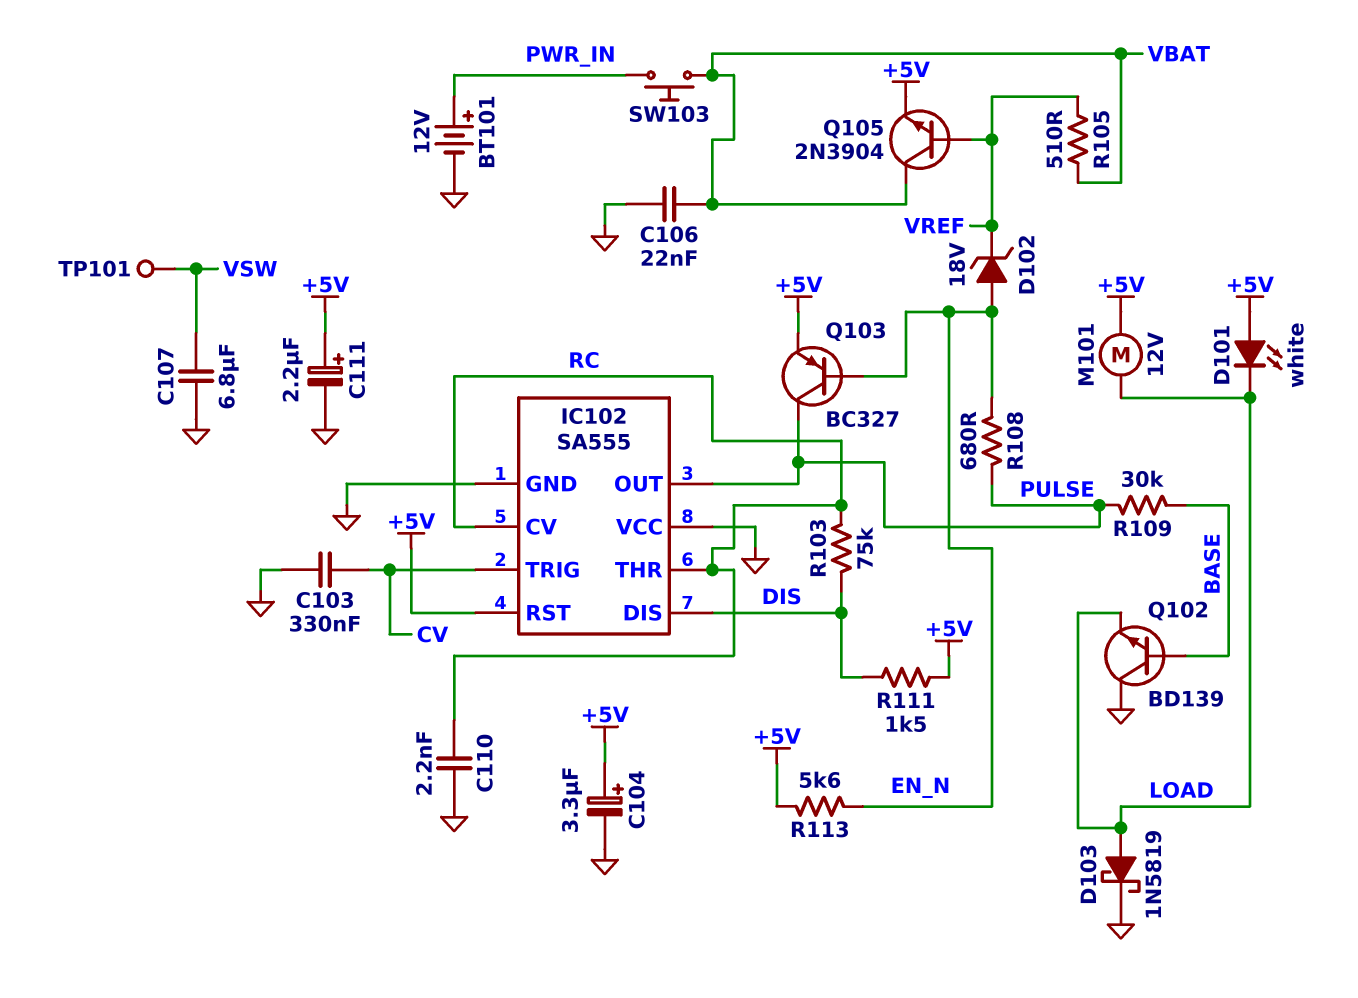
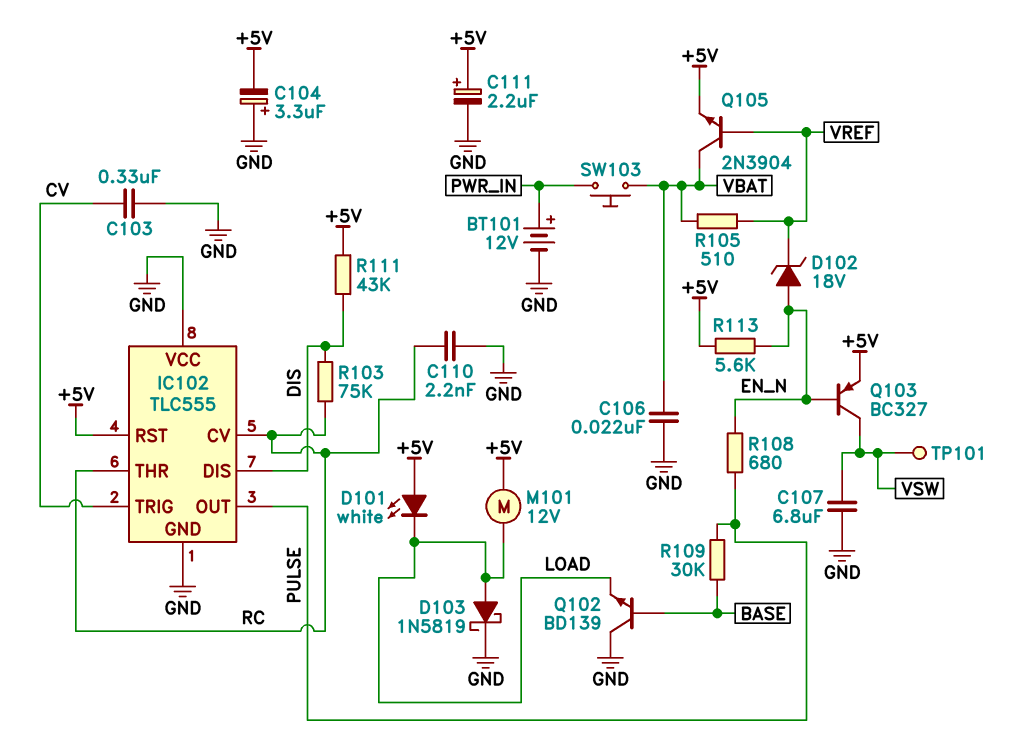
C104: 3.3uF (plus +5V, minus GND) -> 3.3uF (plus GND, minus +5V)
IC102: SA555 -> TLC555
Q103: PNP BC327 (B EN_N, C PULSE, E +5V) -> PNP BC327 (B EN_N, C VSW, E +5V)
R111: 1.5k (+5V, DIS) -> 43k (+5V, DIS)

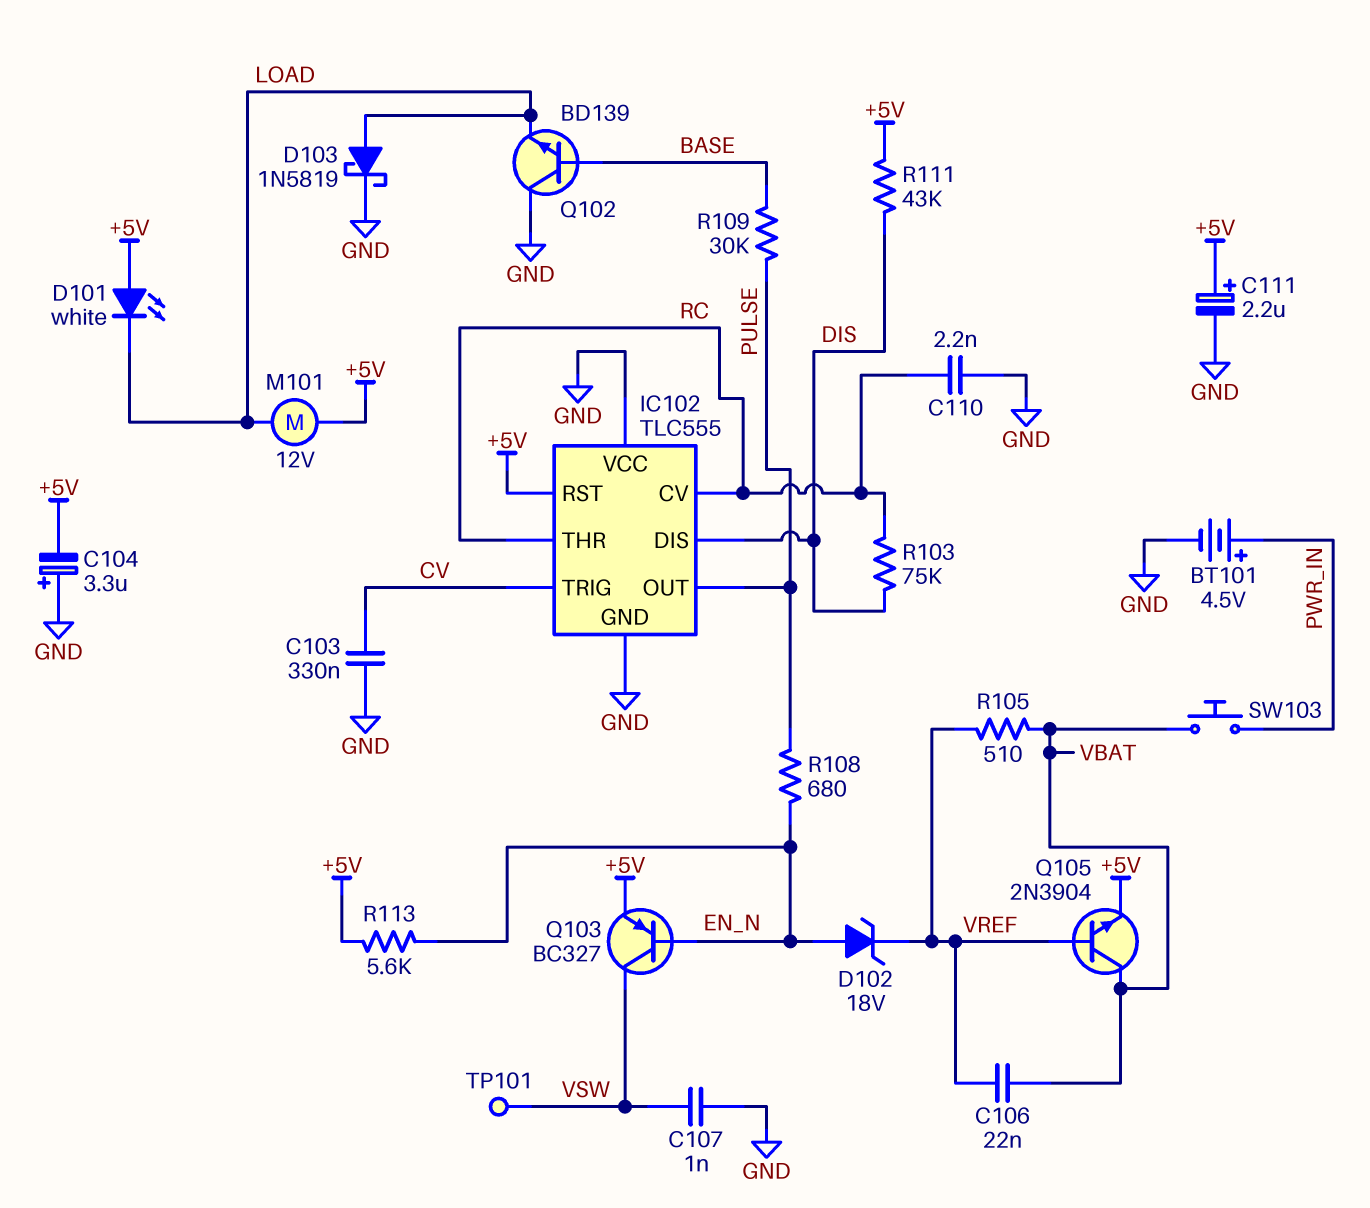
BT101: 12V (plus PWR_IN, minus GND) -> 4.5V (plus PWR_IN, minus GND)
C106: 22nF (GND, VBAT) -> 22nF (VBAT, VREF)
C107: 6.8uF (GND, VSW) -> 1nF (GND, VSW)

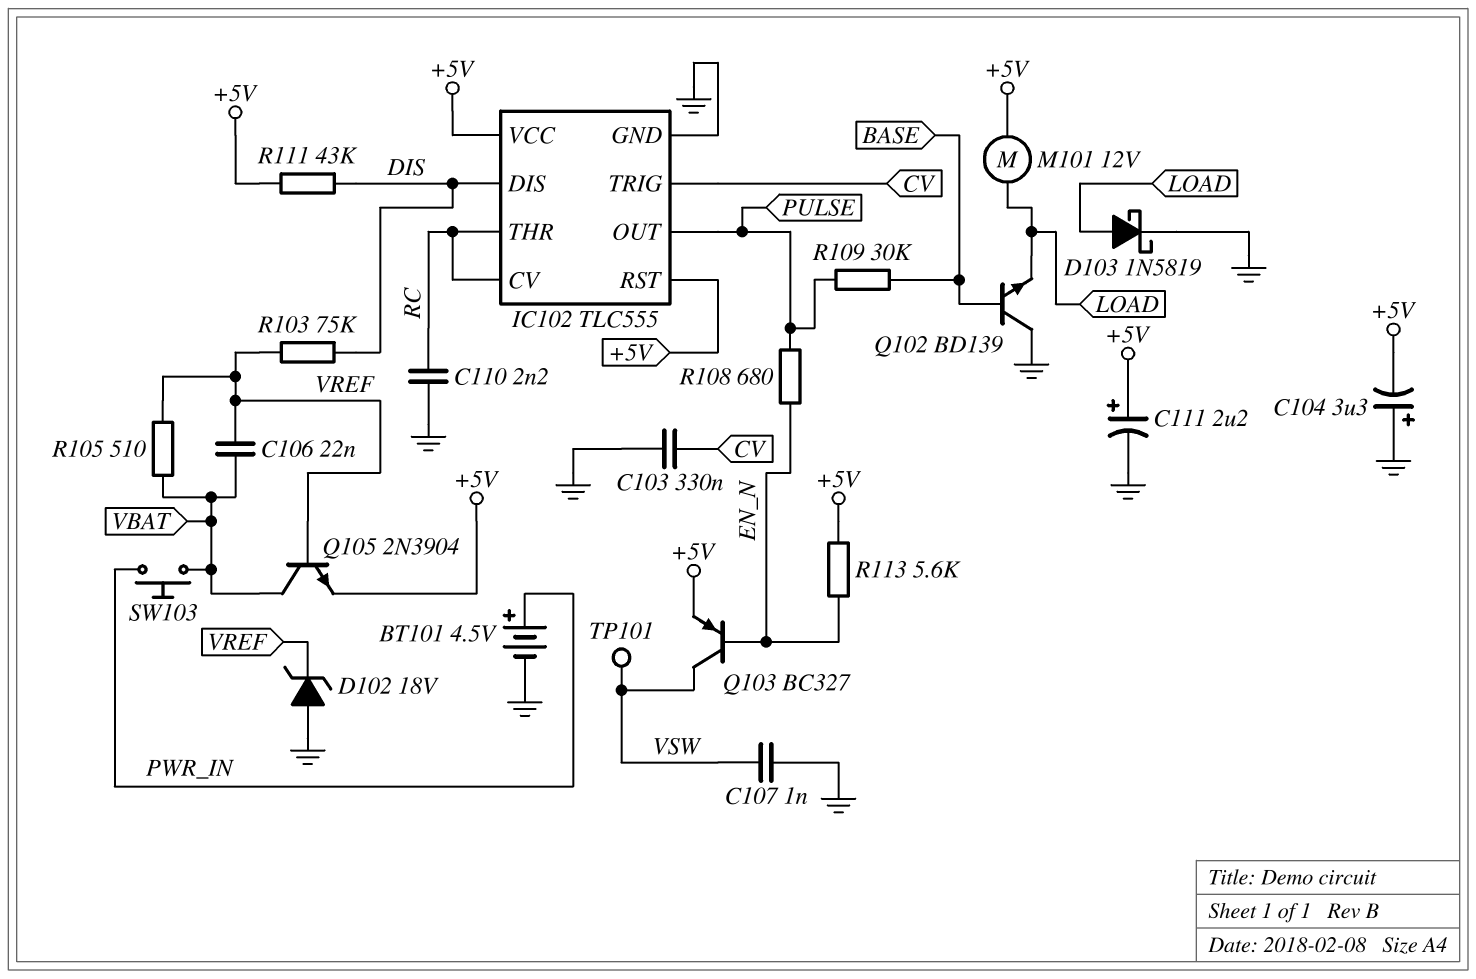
D101: LED white (A +5V, K LOAD) -> none
D102: zener 18V (A EN_N, K VREF) -> zener 18V (A GND, K VREF)
IC102 pin VCC: GND -> +5V
R103: 75k (DIS, RC) -> 75k (DIS, VREF)

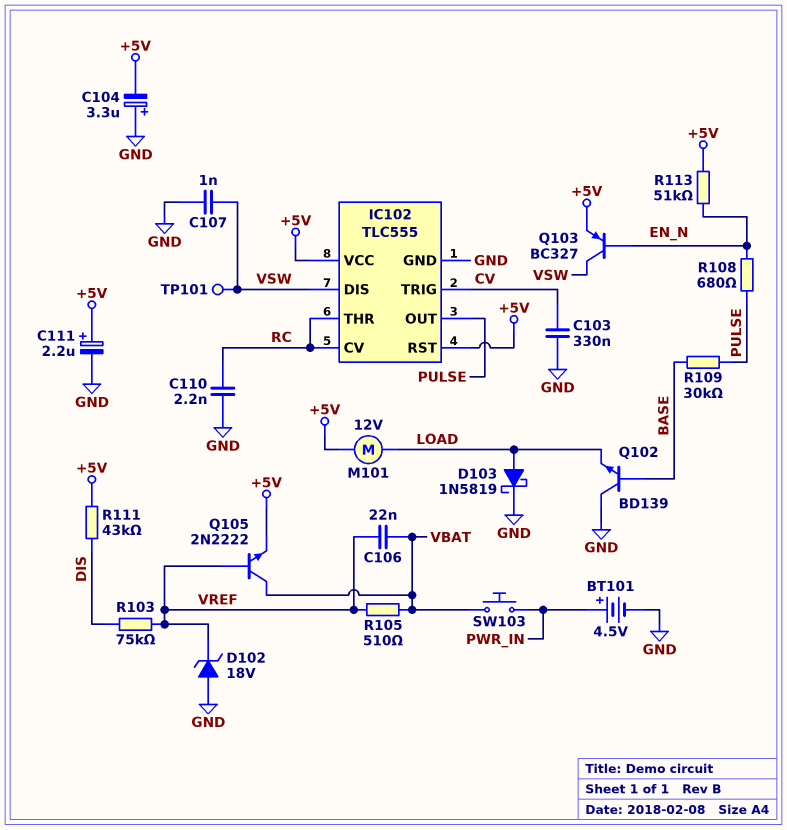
IC102 pin DIS: DIS -> VSW
Q105: NPN 2N3904 (B VREF, C VBAT, E +5V) -> NPN 2N2222 (B VREF, C VBAT, E +5V)
R113: 5.6k (+5V, EN_N) -> 51k (+5V, EN_N)

